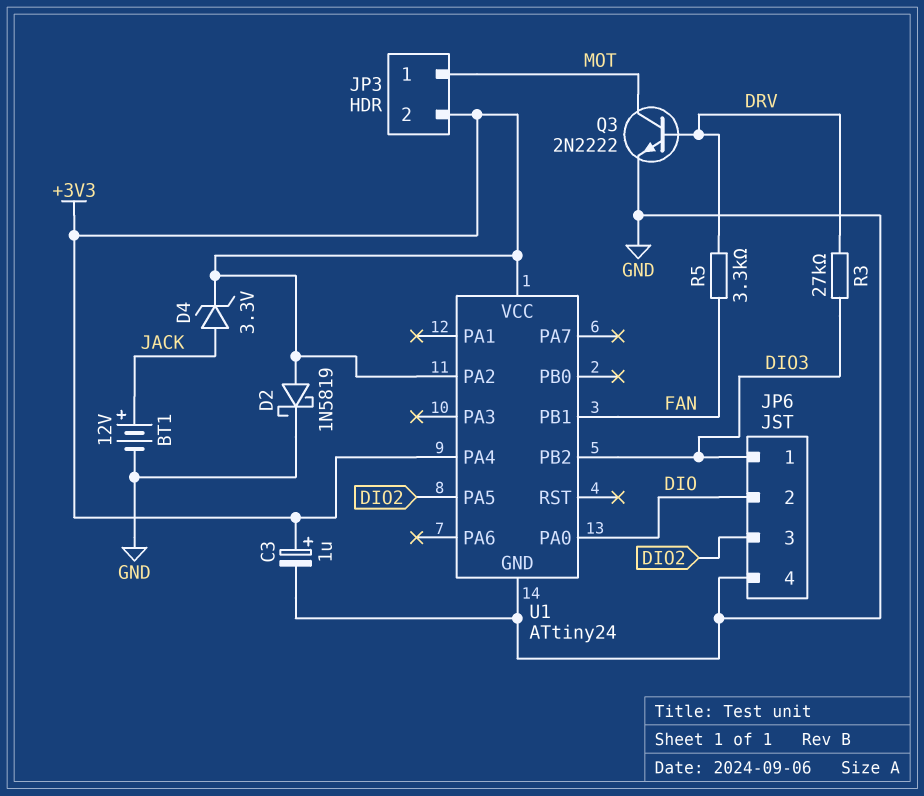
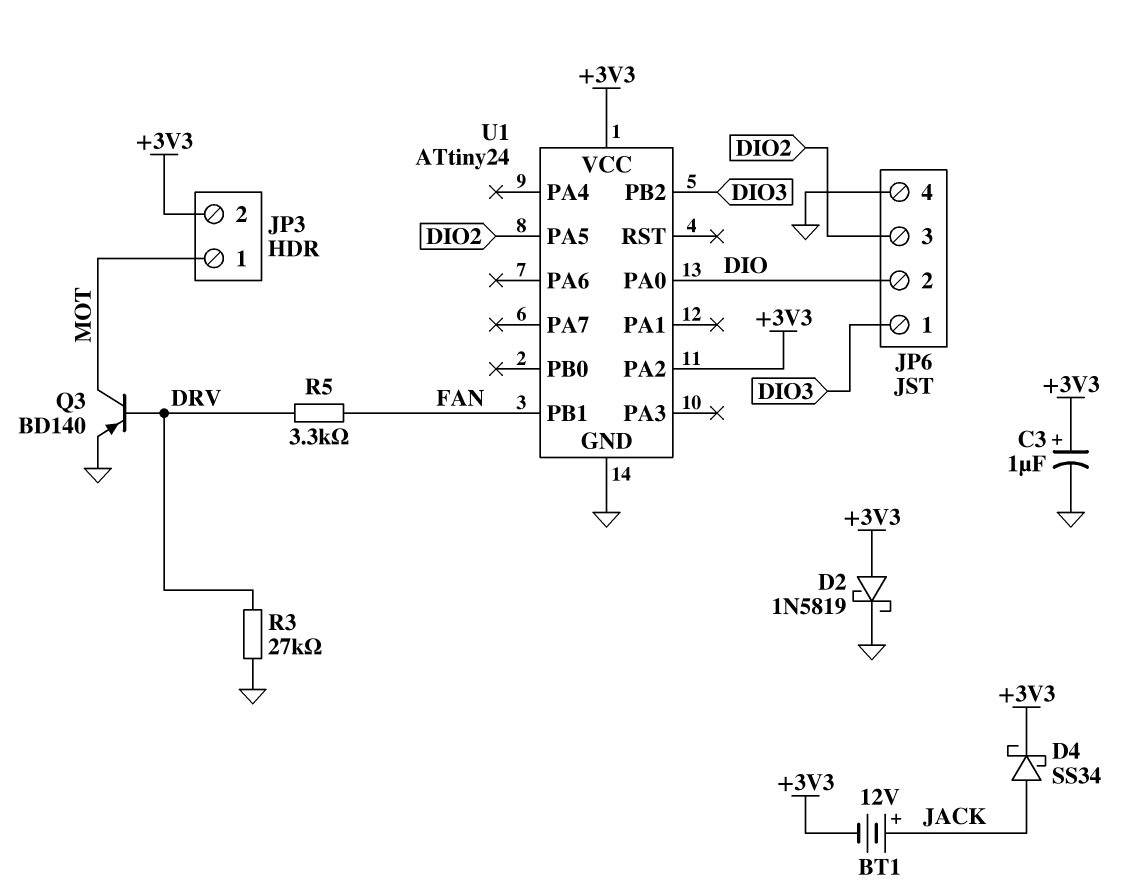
BT1: 12V (plus JACK, minus GND) -> 12V (plus JACK, minus +3V3)
D4: zener 3.3V (A JACK, K +3V3) -> schottky SS34 (A JACK, K +3V3)
Q3: NPN 2N2222 (B DRV, C MOT, E GND) -> PNP BD140 (B DRV, C MOT, E GND)
R3: 27k (DIO3, DRV) -> 27k (DRV, GND)
U1 pin PA4: +3V3 -> none

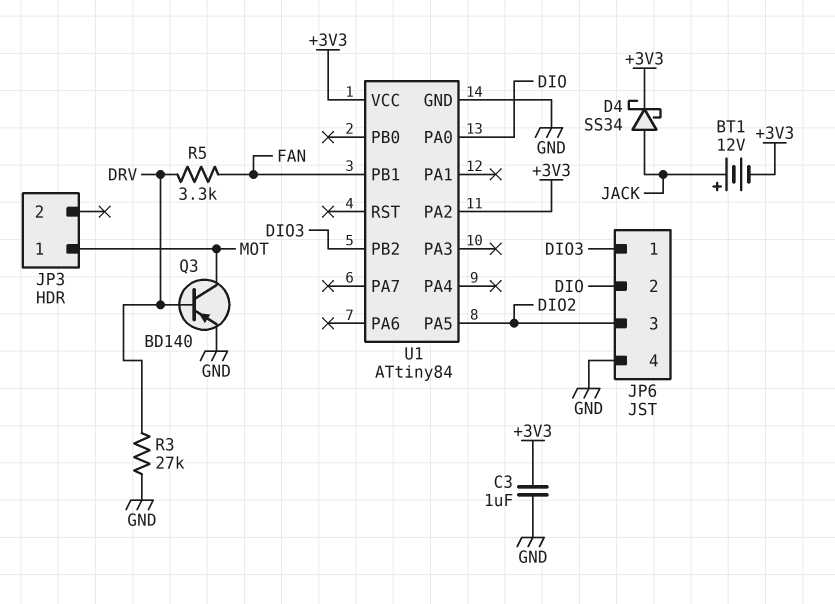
C3: 1uF (plus +3V3, minus GND) -> 1uF (+3V3, GND)
D2: schottky 1N5819 (A +3V3, K GND) -> none
JP3 pin 2: +3V3 -> none
U1: ATtiny24 -> ATtiny84

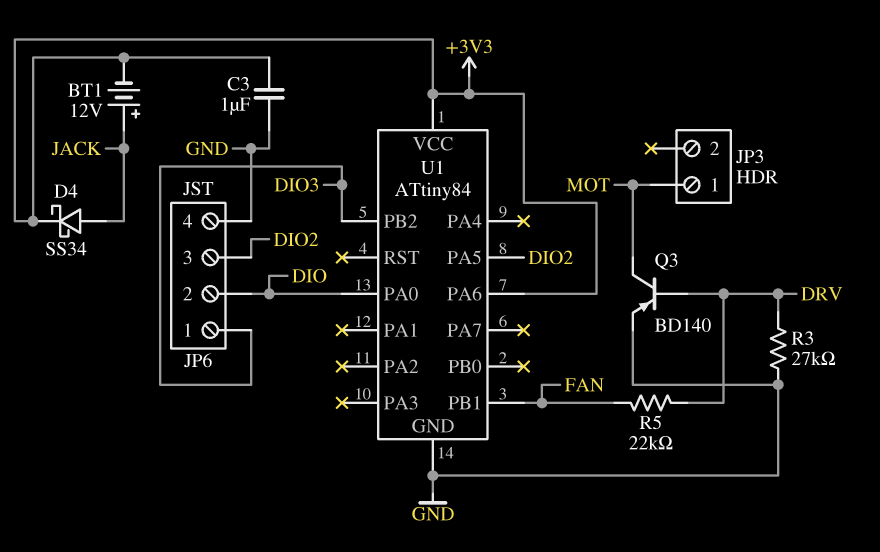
R5: 3.3k (DRV, FAN) -> 22k (DRV, FAN)
U1 pin PA2: +3V3 -> none
U1 pin PA6: none -> +3V3

